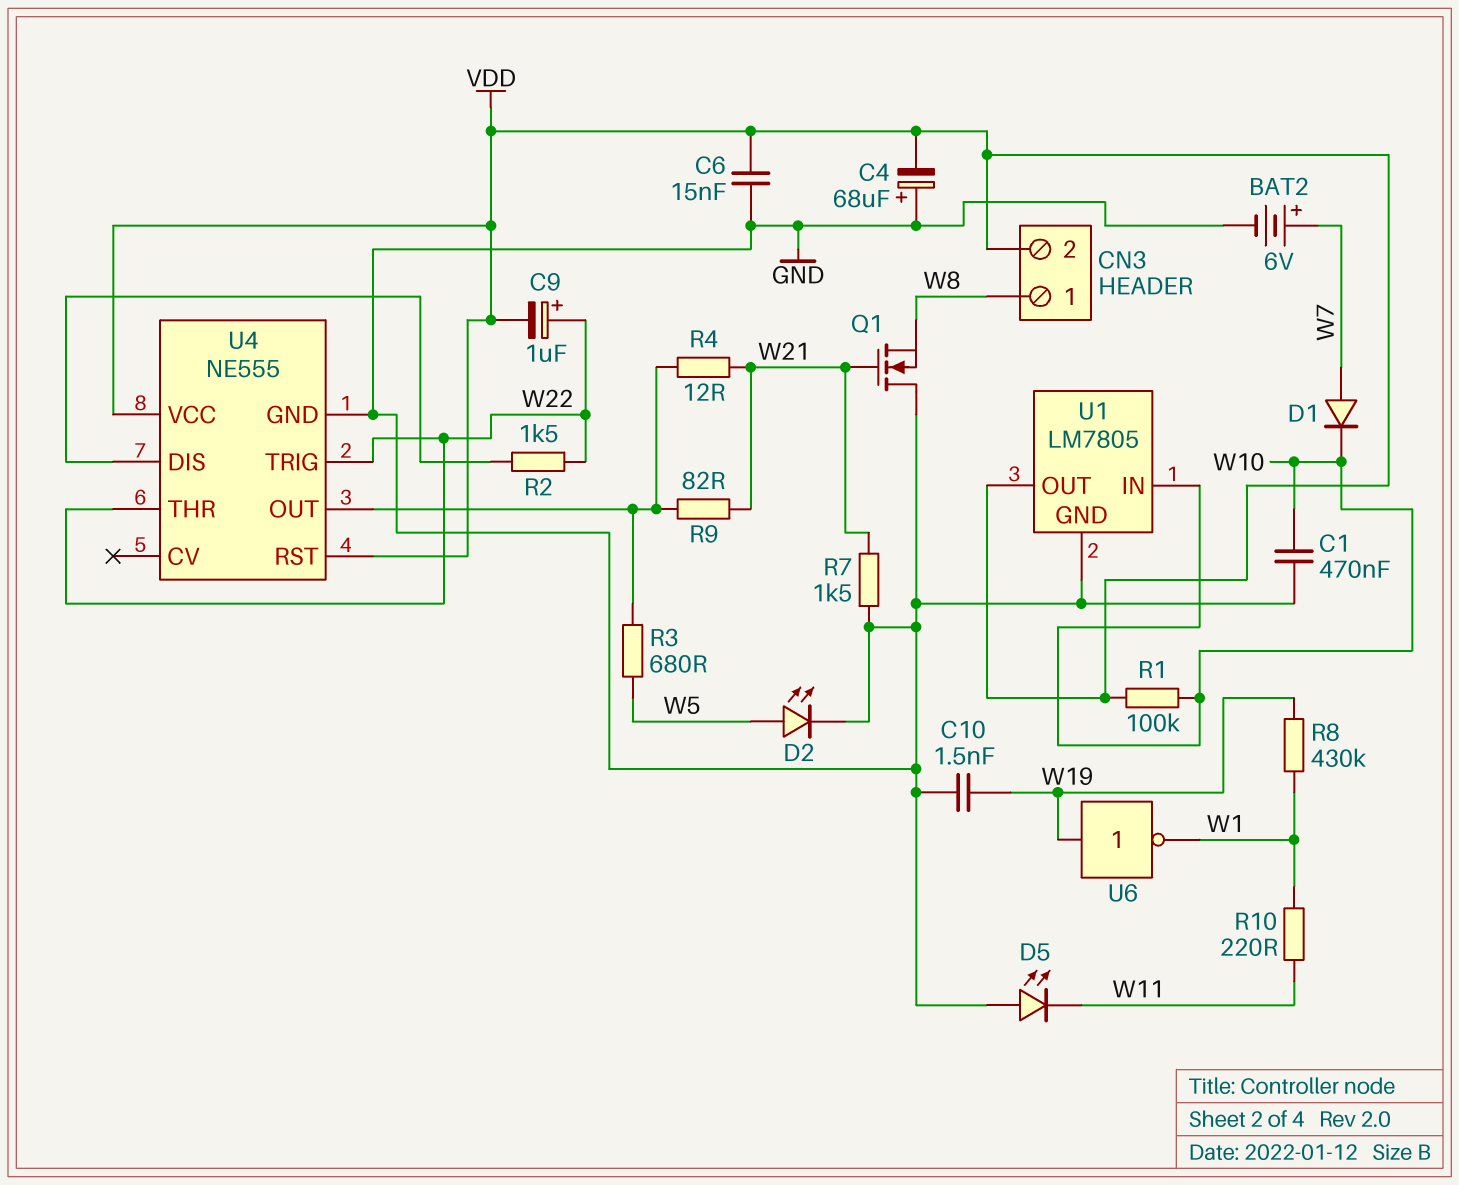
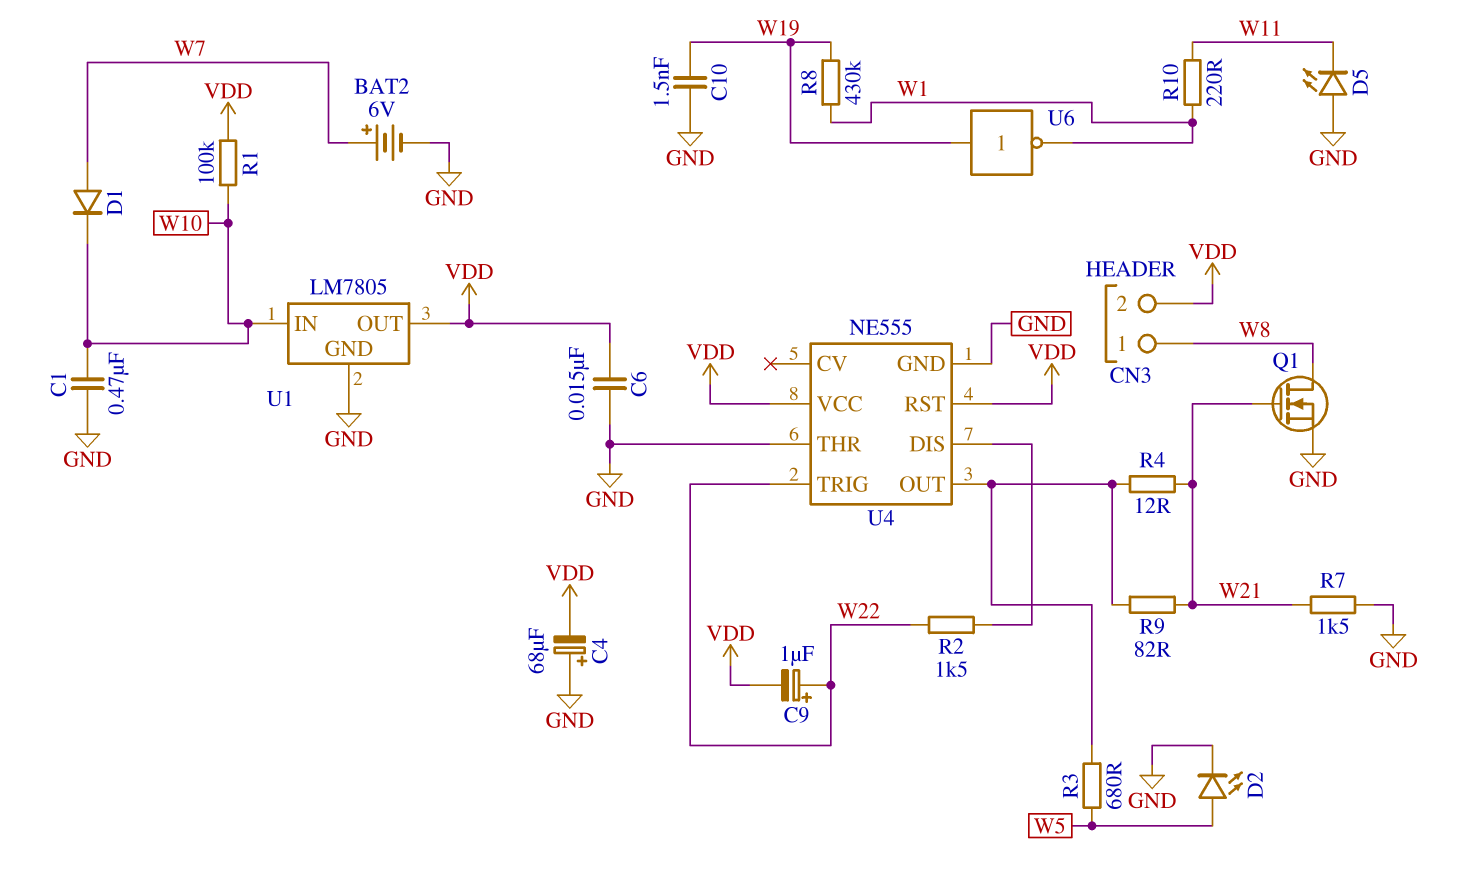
Q1: NMOS (G W21, D GND, S W8) -> NMOS (G W21, D W8, S GND)
U4 pin THR: W22 -> GND

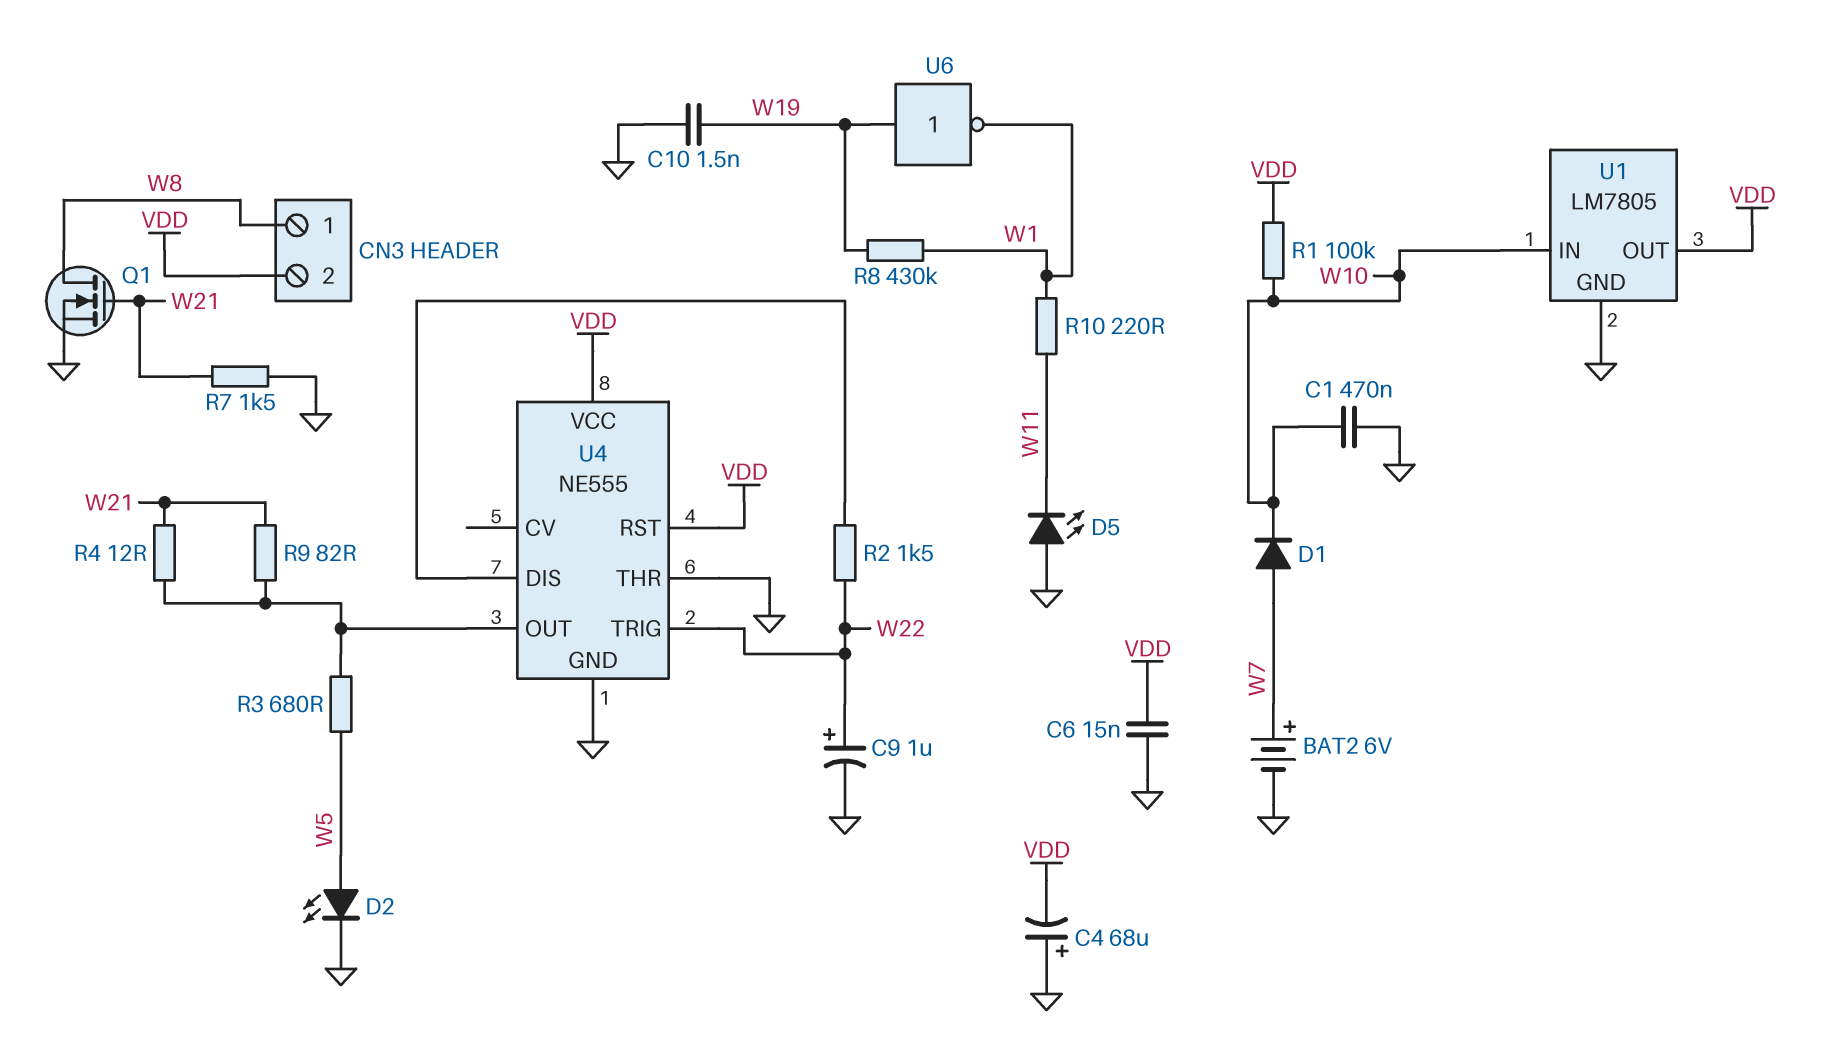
C9: 1uF (plus W22, minus VDD) -> 1uF (plus W22, minus GND)

